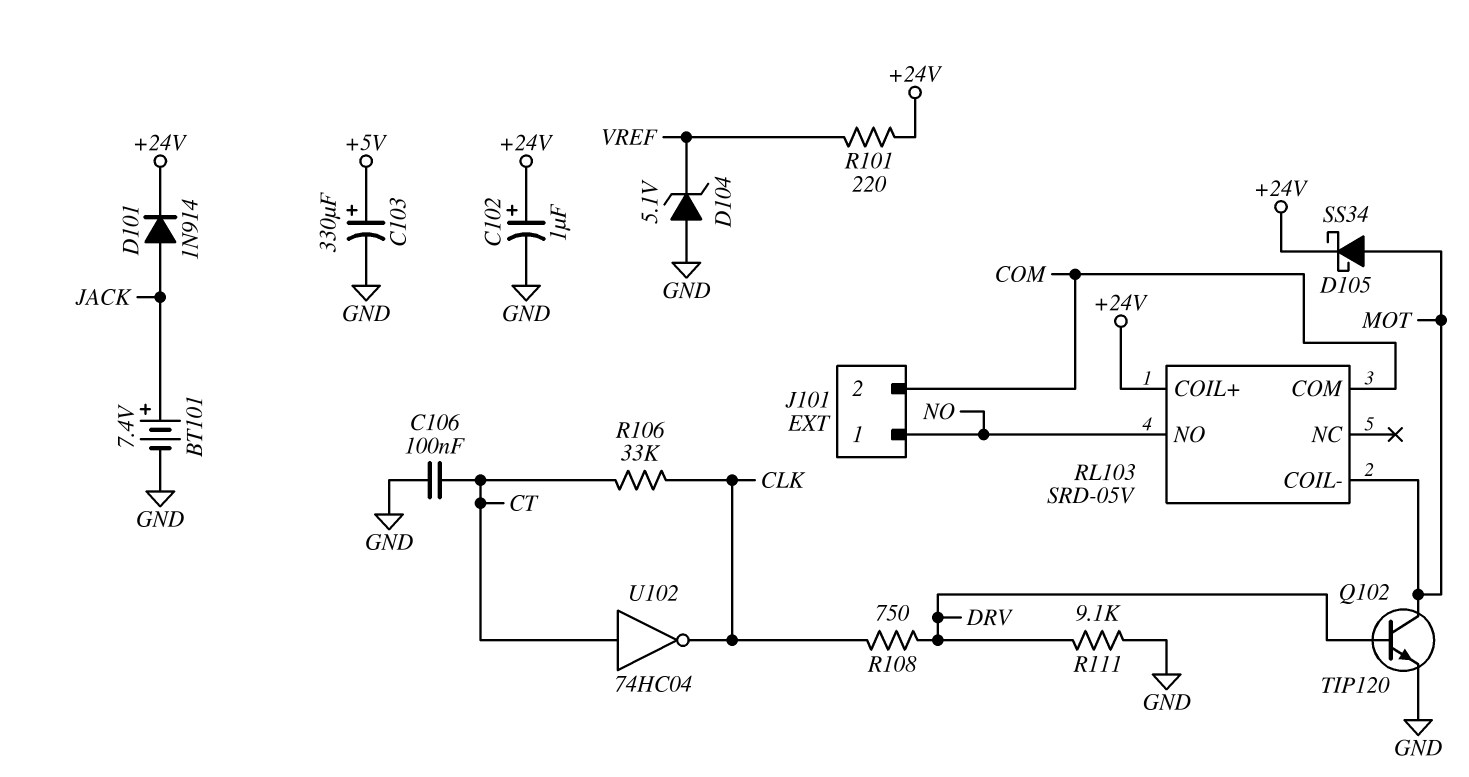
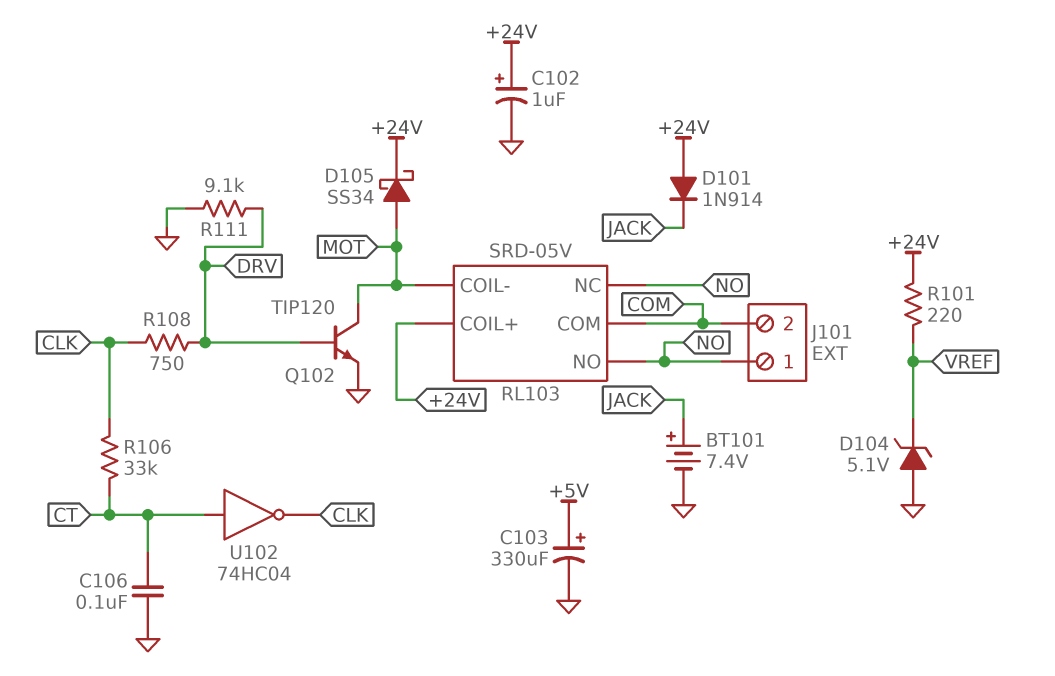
D101: diode 1N914 (A JACK, K +24V) -> diode 1N914 (A +24V, K JACK)
RL103 pin NC: none -> NO

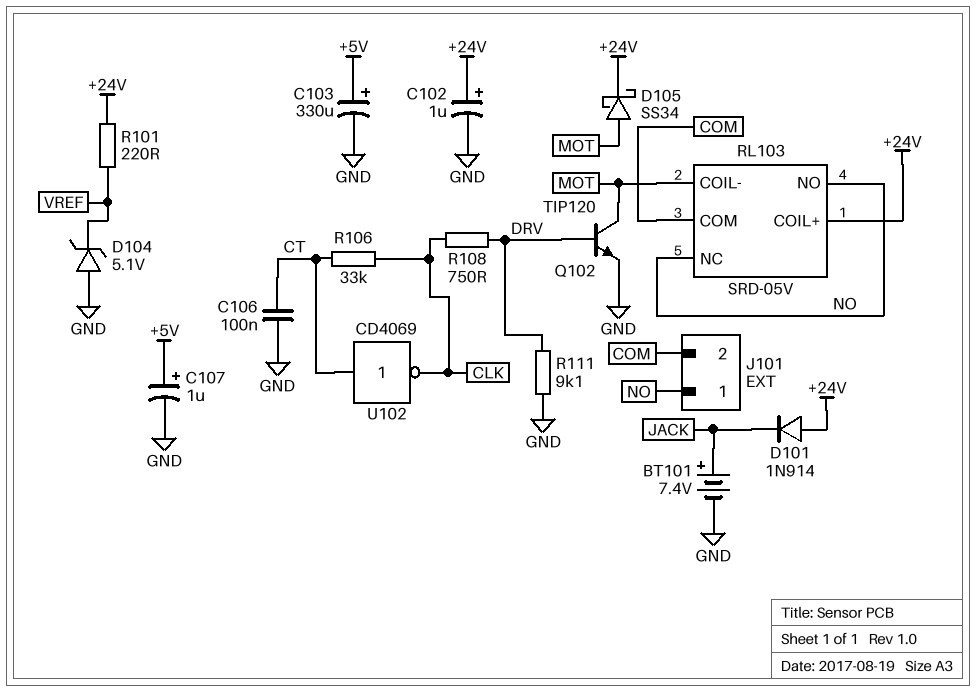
C107: none -> 1uF (plus +5V, minus GND)
U102: NOT 74HC04 (in CT, out CLK) -> NOT CD4069 (in CT, out CLK)

